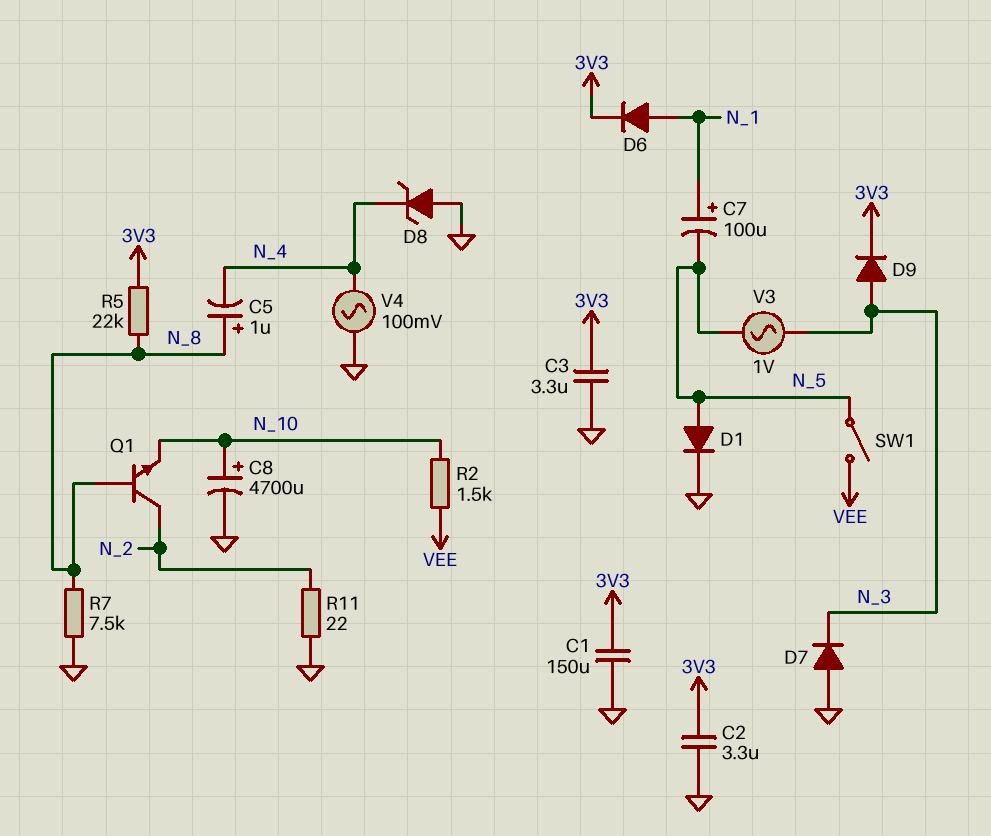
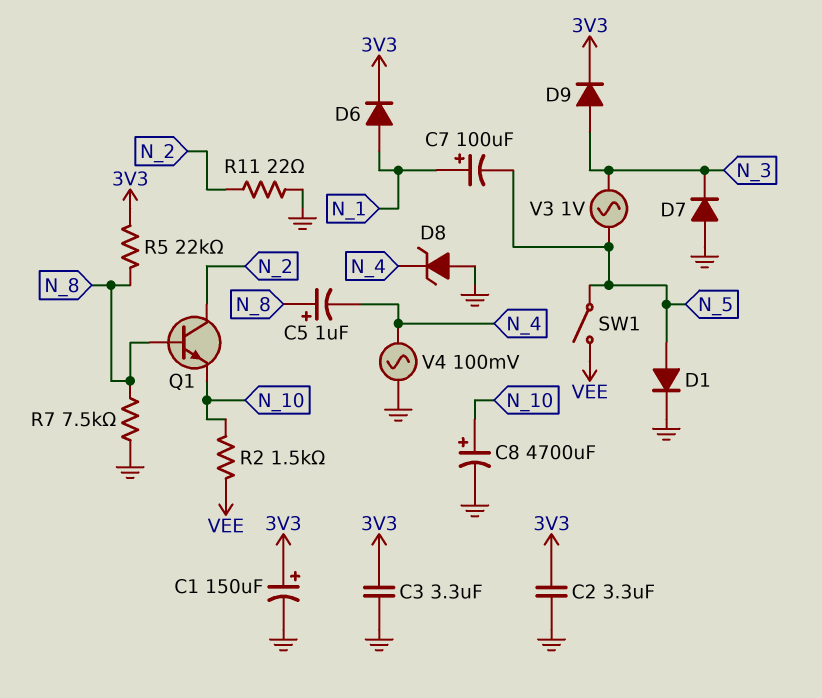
C1: 150uF (3V3, GND) -> 150uF (plus 3V3, minus GND)

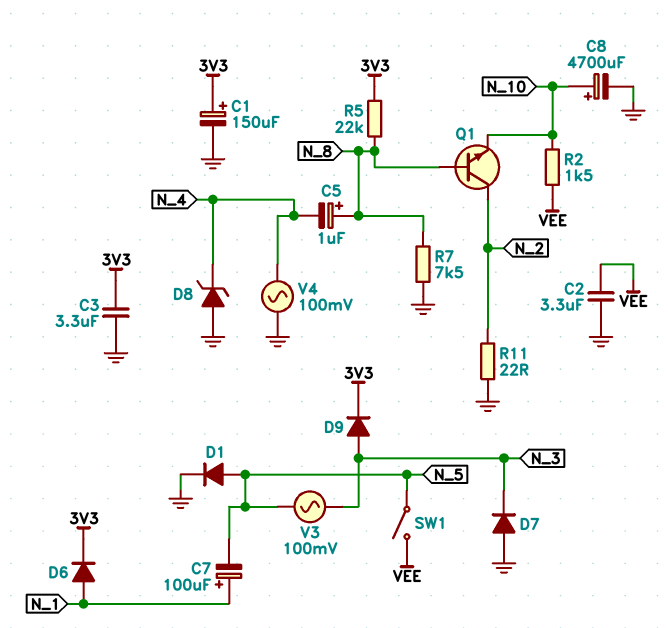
C2: 3.3uF (3V3, GND) -> 3.3uF (GND, VEE)
V3: AC 1V (N_3, N_5) -> AC 100mV (N_3, N_5)

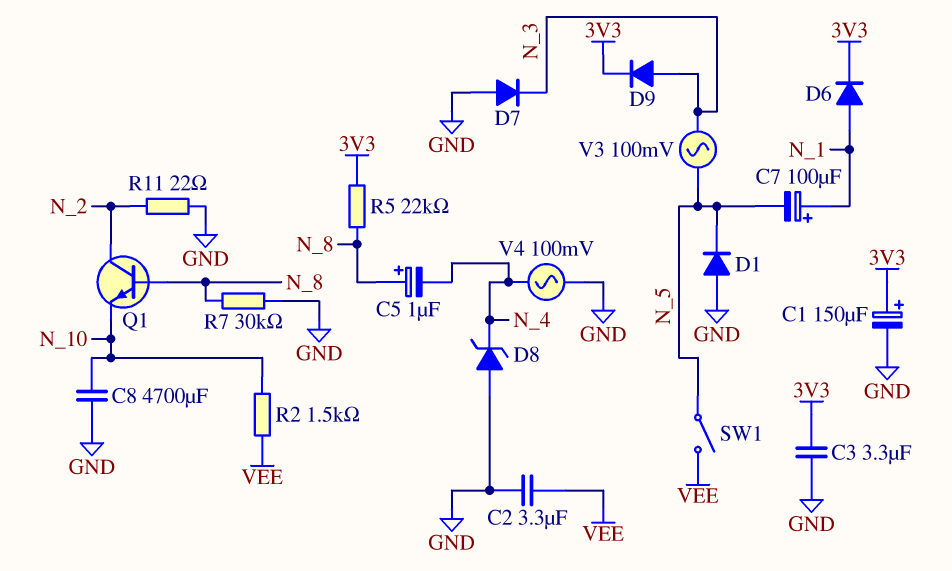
C8: 4700uF (plus N_10, minus GND) -> 4700uF (GND, N_10)
D1: diode (A N_5, K GND) -> diode (A GND, K N_5)
R7: 7.5k (GND, N_8) -> 30k (GND, N_8)

